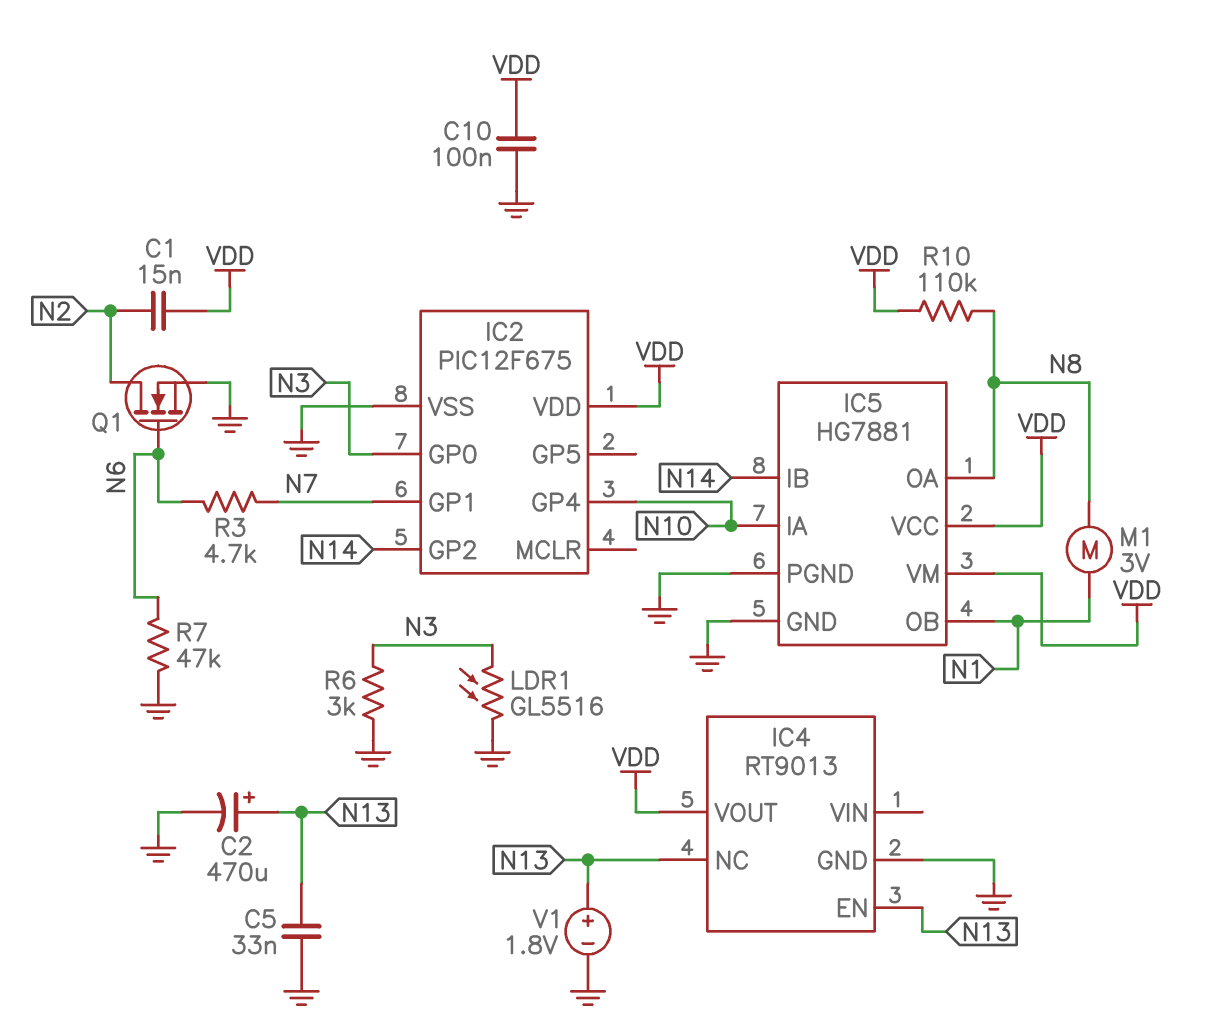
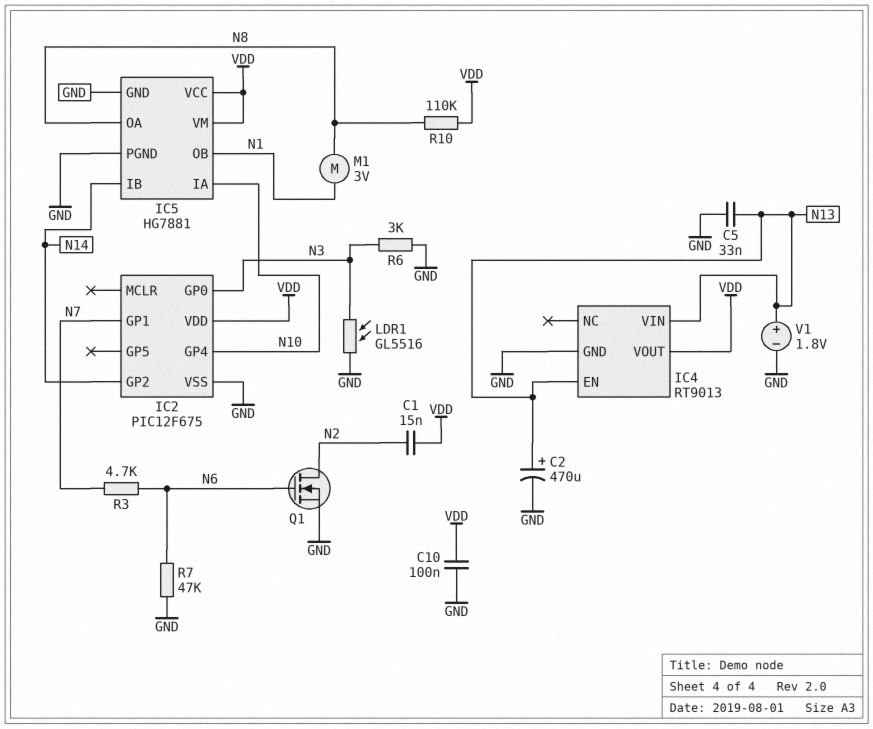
IC4 pin NC: N13 -> none
IC4 pin VIN: none -> N13

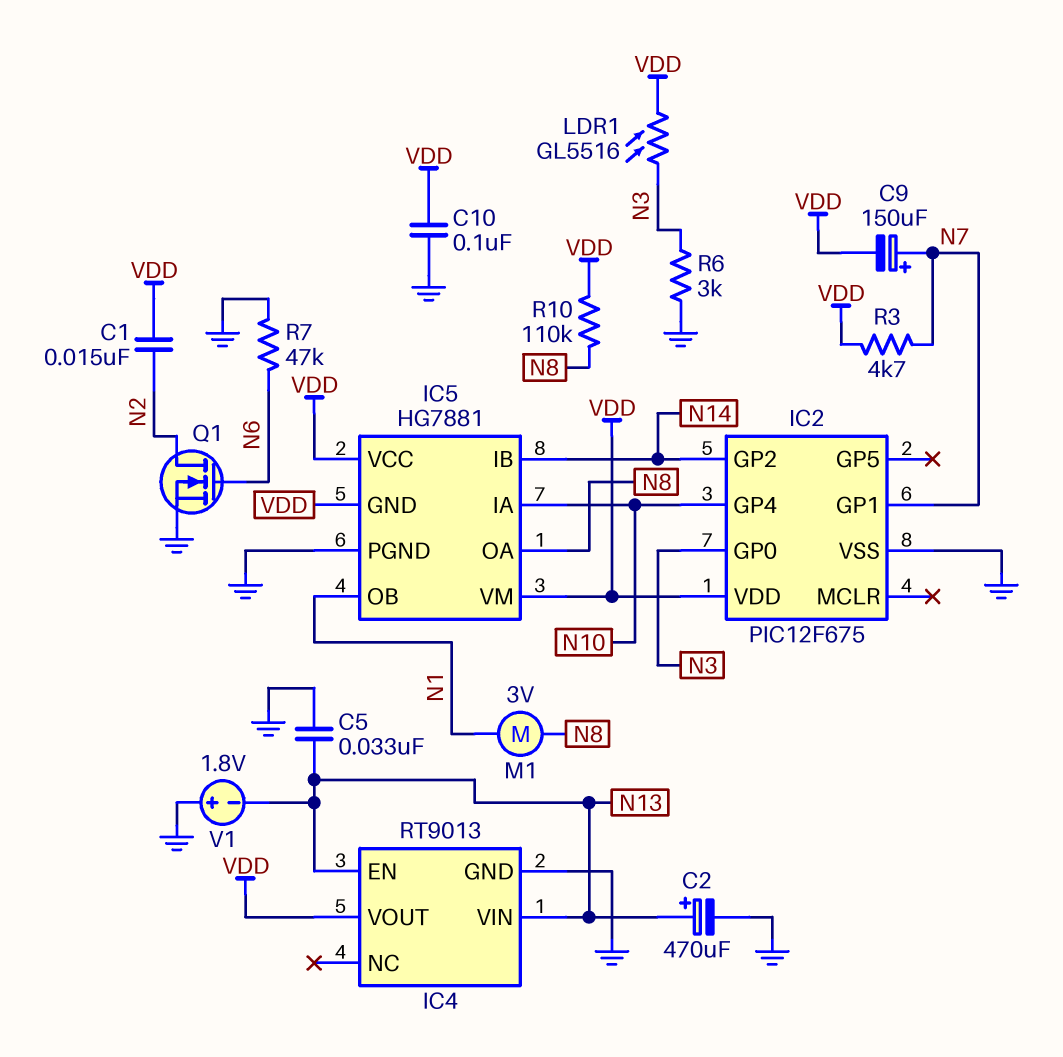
C9: none -> 150uF (plus N7, minus VDD)
IC5 pin GND: GND -> VDD
LDR1: GL5516 (GND, N3) -> GL5516 (N3, VDD)
R3: 4.7k (N6, N7) -> 4.7k (N7, VDD)
V1: 1.8V (plus N13, minus GND) -> 1.8V (plus GND, minus N13)

